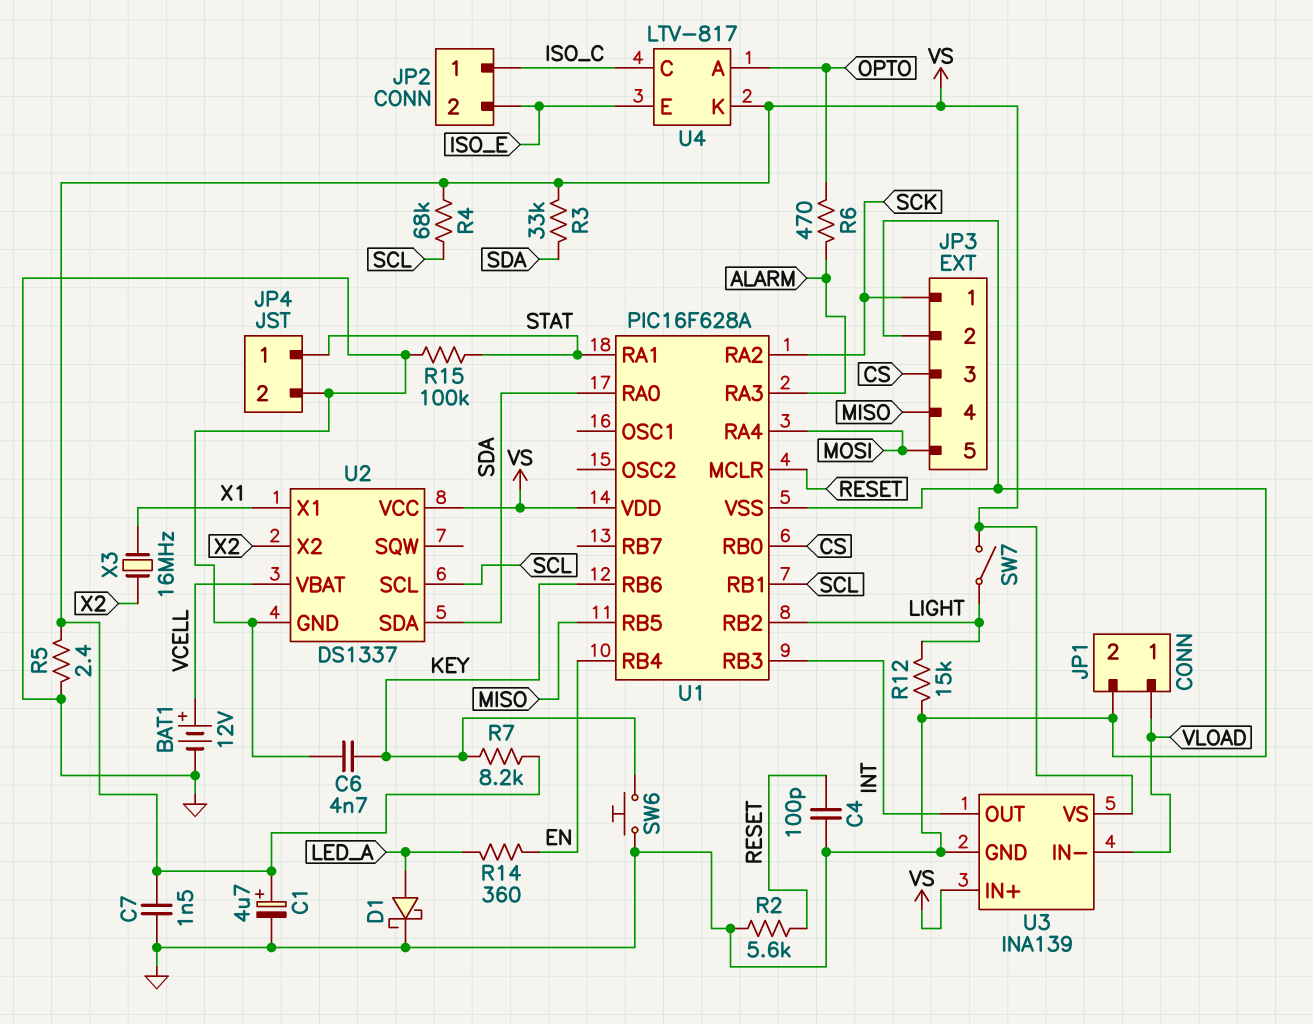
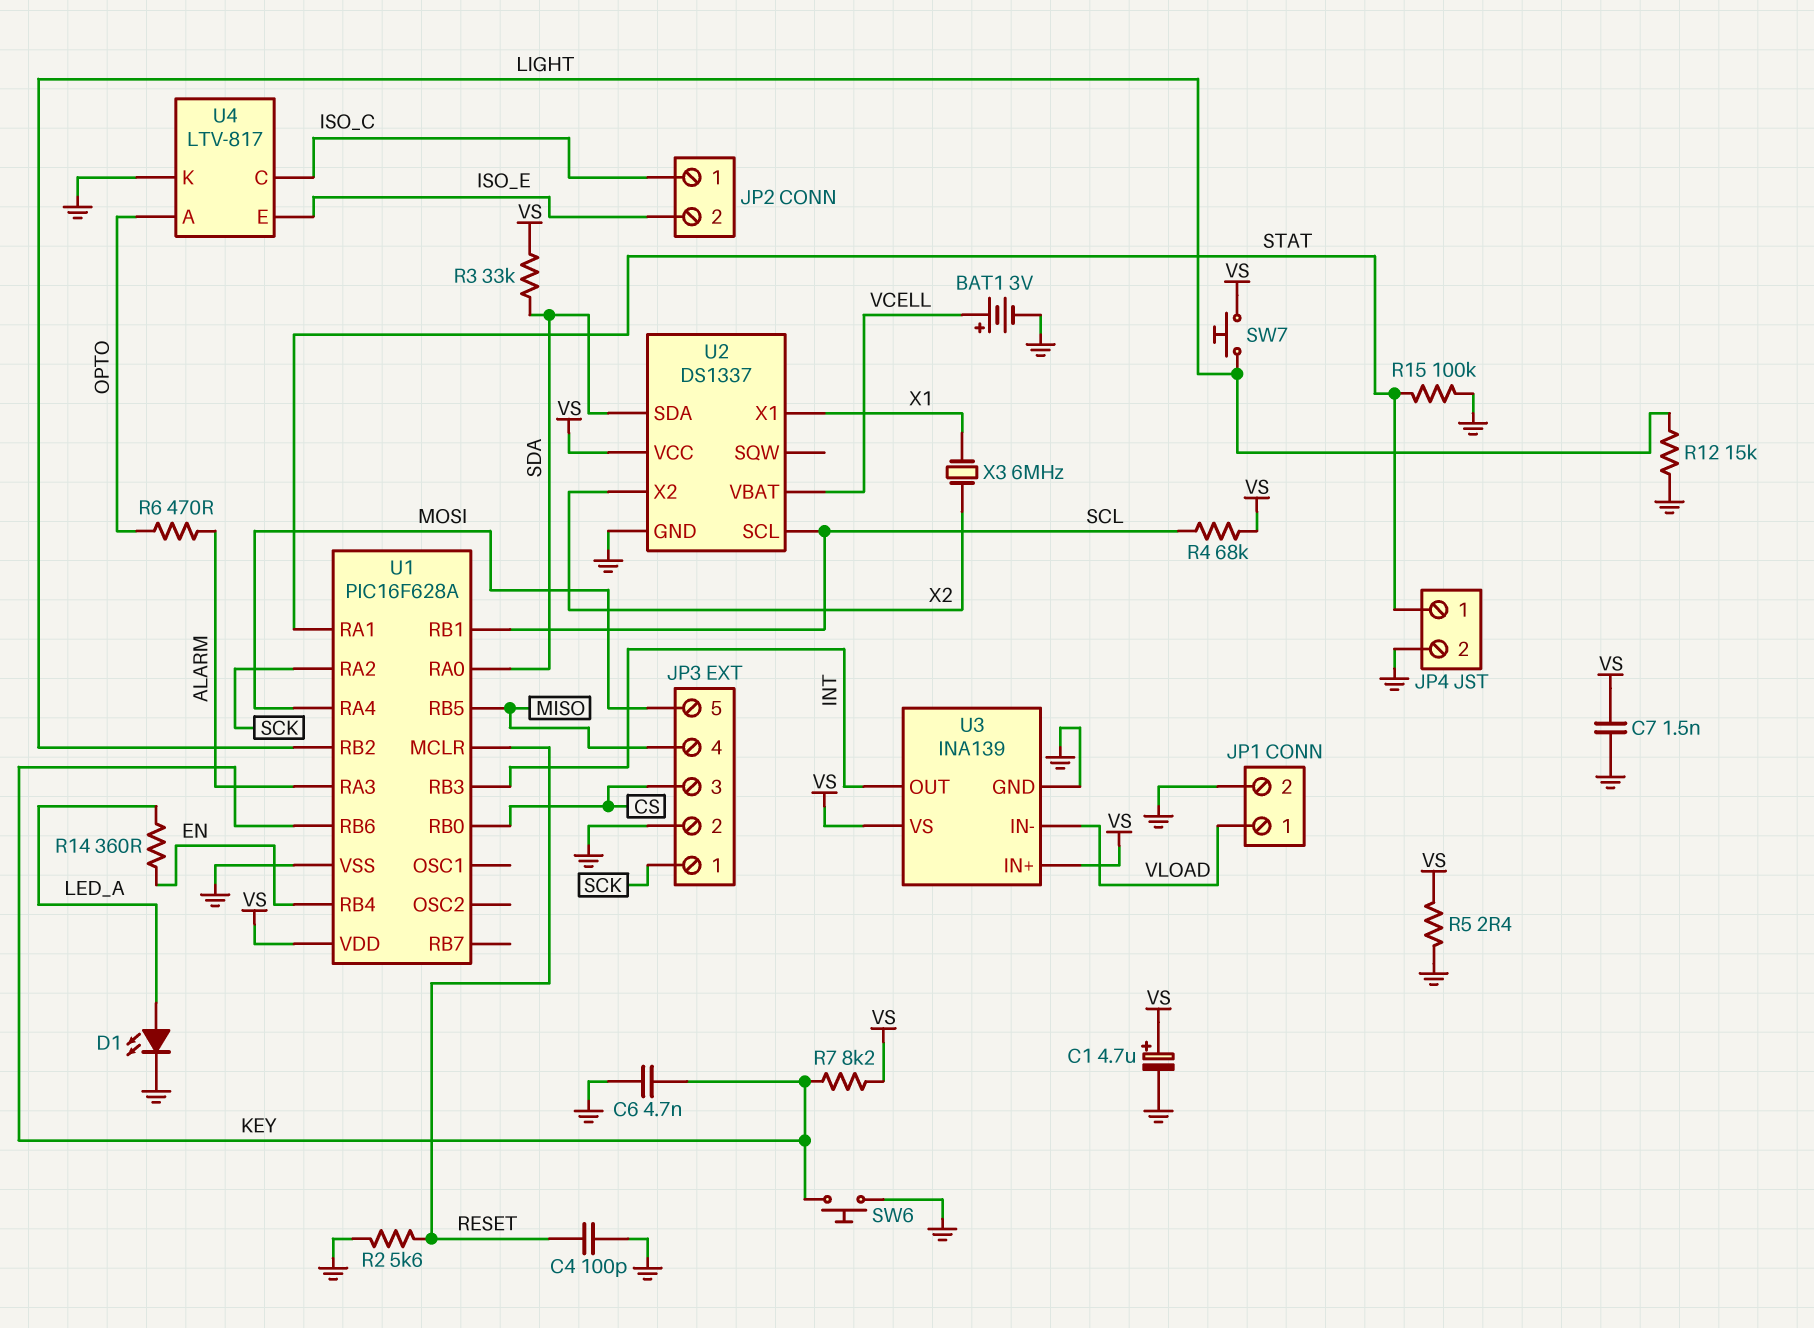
BAT1: 12V (plus VCELL, minus GND) -> 3V (plus VCELL, minus GND)
D1: schottky (A LED_A, K GND) -> LED (A LED_A, K GND)
SW7: switch (LIGHT, VS) -> button (LIGHT, VS)
U4 pin K: VS -> GND
X3: 16MHz (X1, X2) -> 6MHz (X1, X2)

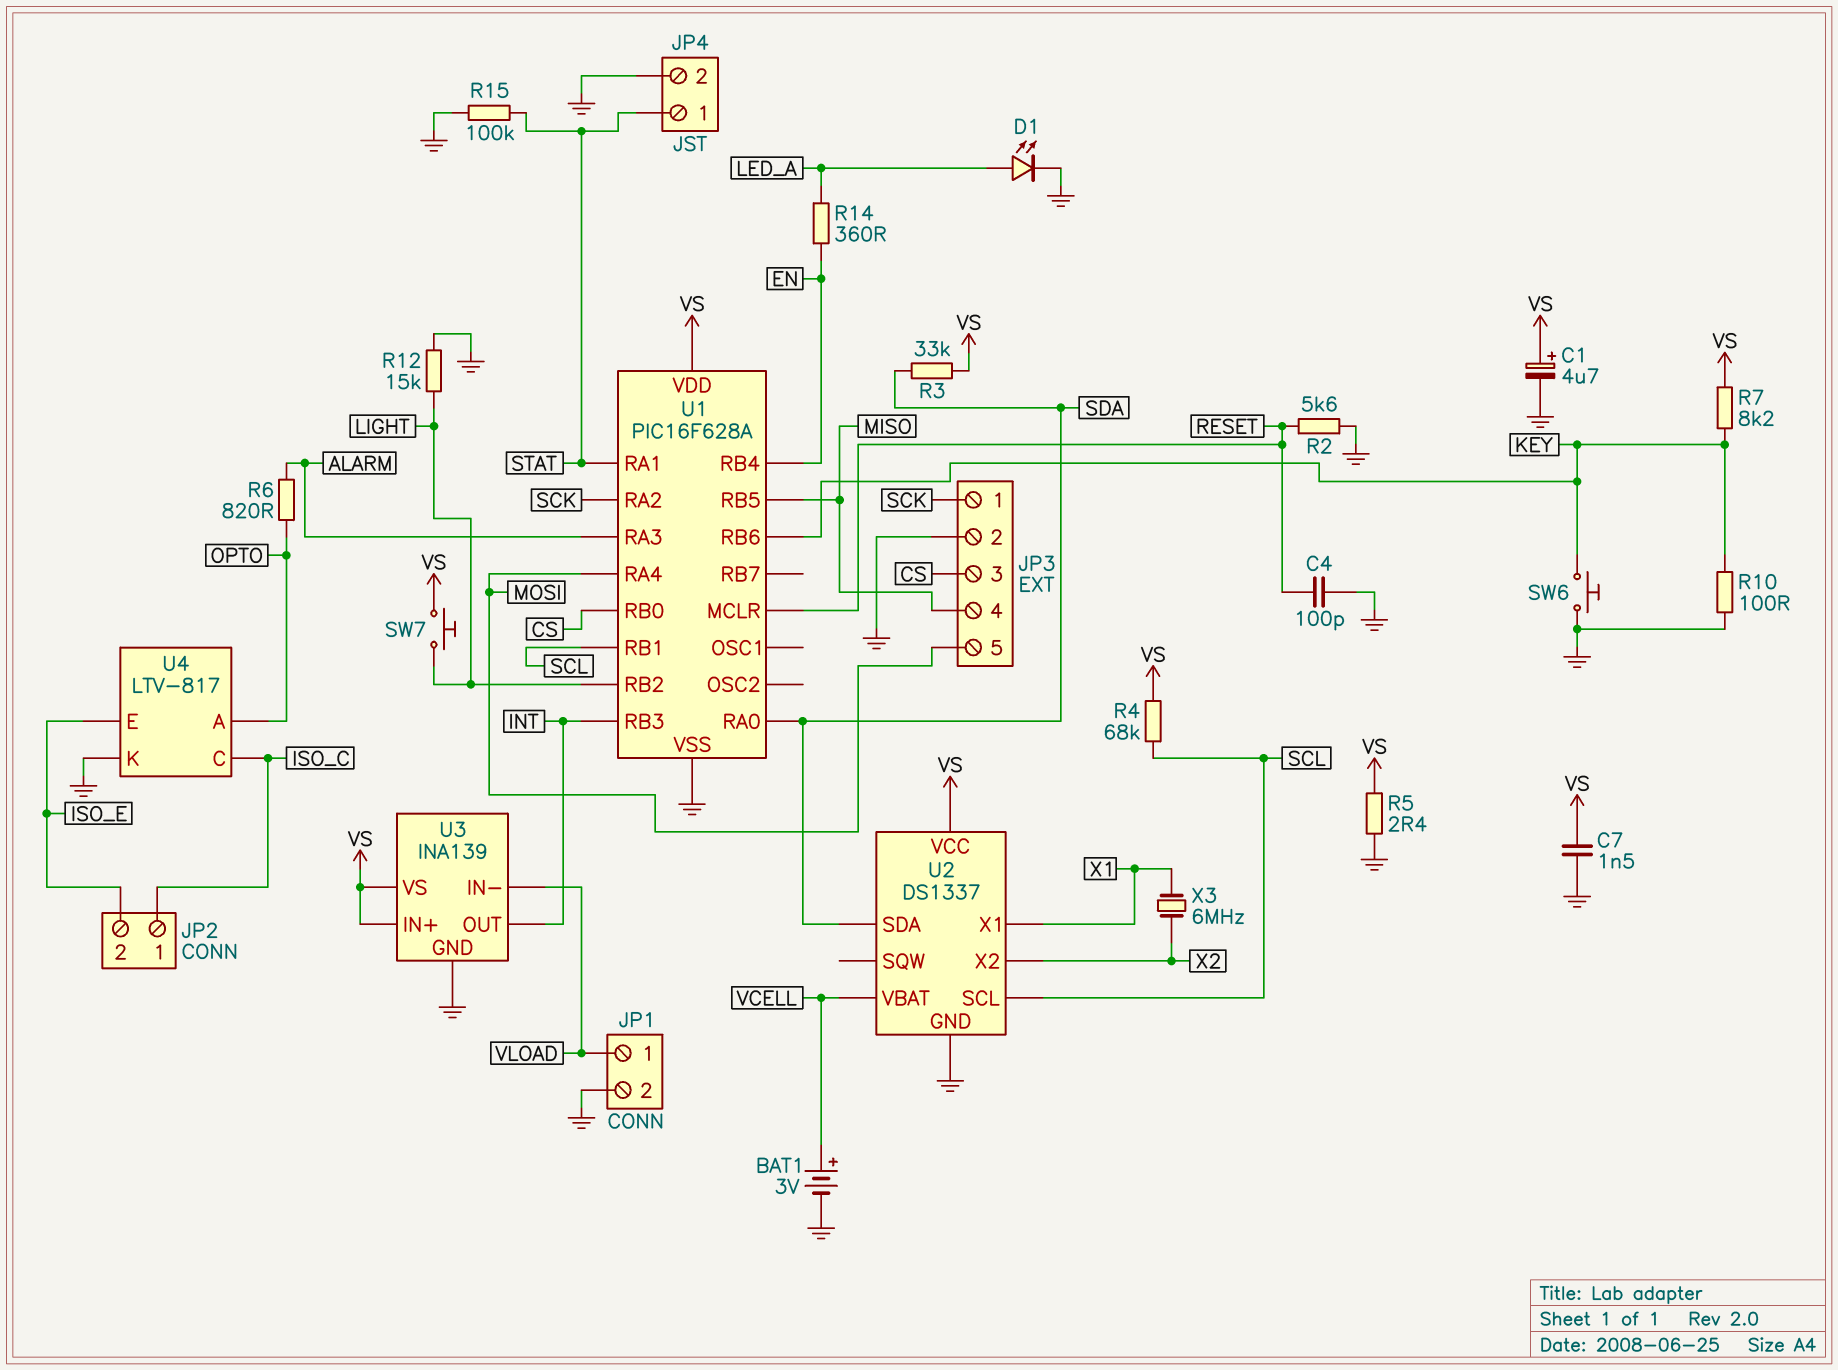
C6: 4.7nF (GND, KEY) -> none
R6: 470 (ALARM, OPTO) -> 820 (ALARM, OPTO)
R10: none -> 100 (GND, KEY)

